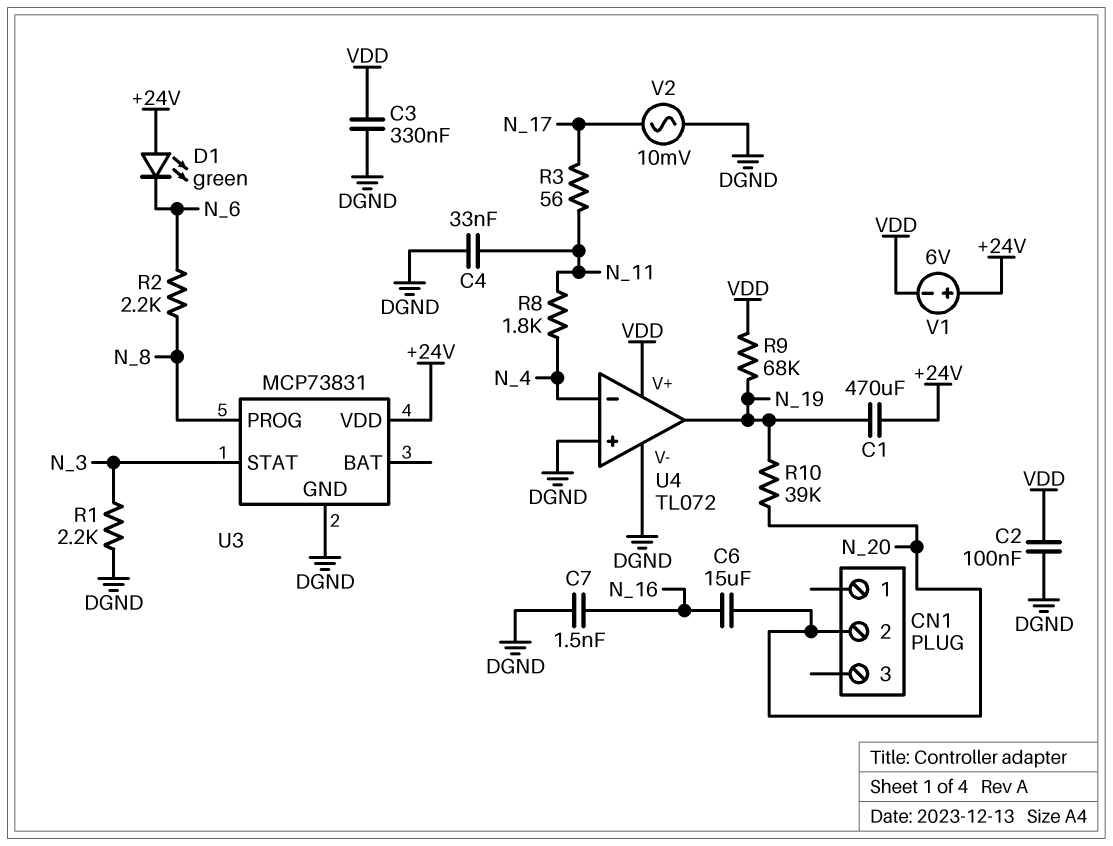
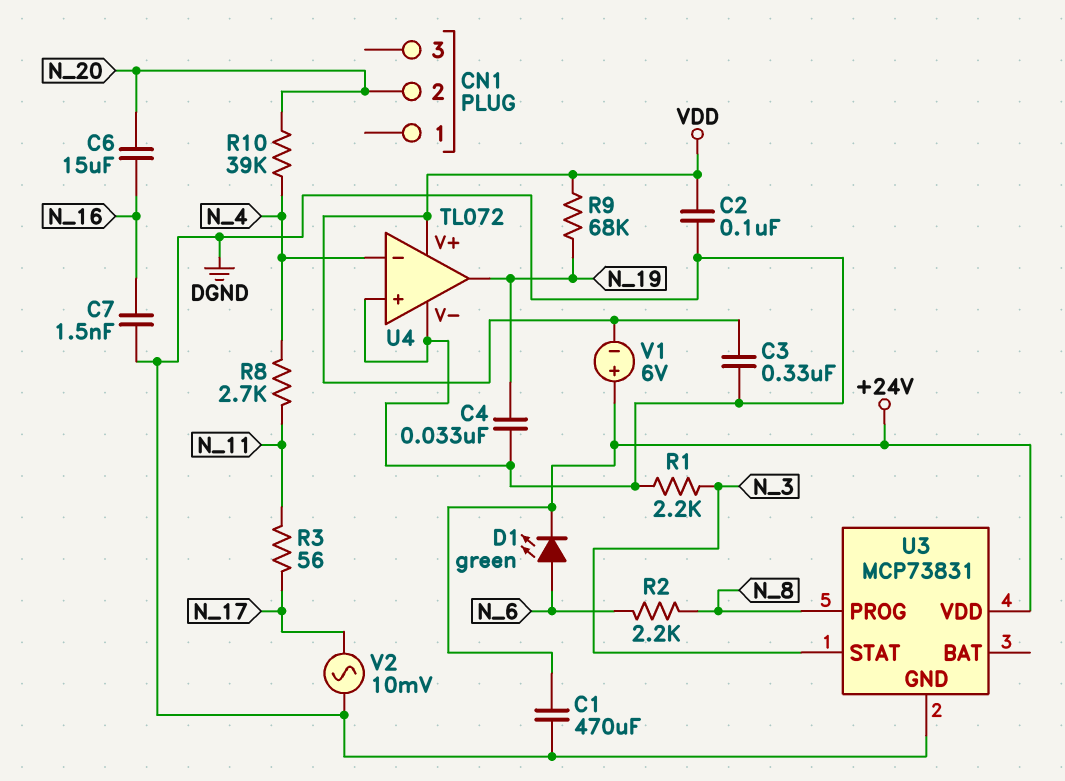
C1: 470uF (+24V, N_19) -> 470uF (+24V, DGND)
C4: 33nF (DGND, N_11) -> 33nF (DGND, N_19)
D1: LED green (A +24V, K N_6) -> LED green (A N_6, K +24V)
R8: 1.8k (N_4, N_11) -> 2.7k (N_4, N_11)
R10: 39k (N_19, N_20) -> 39k (N_4, N_20)

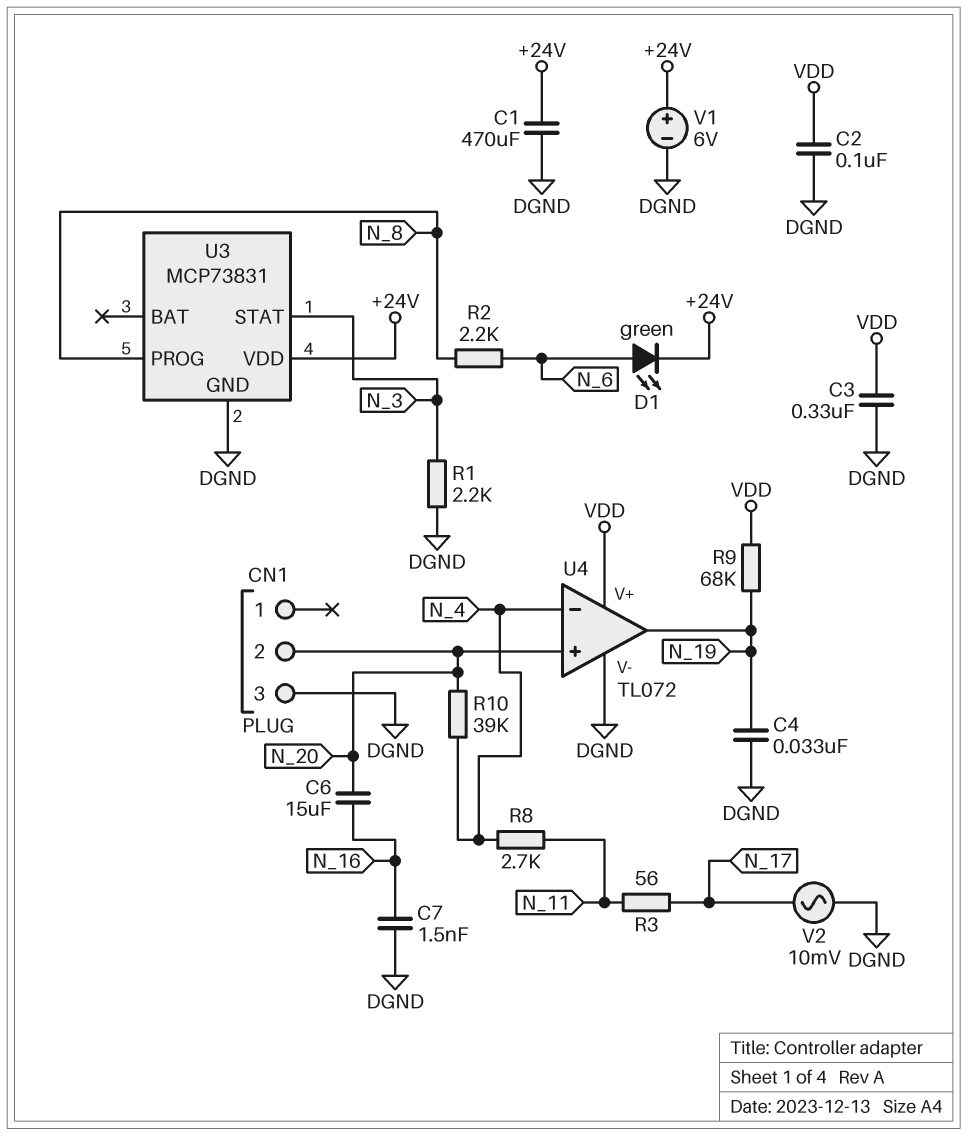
CN1 pin 3: none -> DGND
U4 pin in+: DGND -> N_20
V1: 6V (plus +24V, minus VDD) -> 6V (plus +24V, minus DGND)

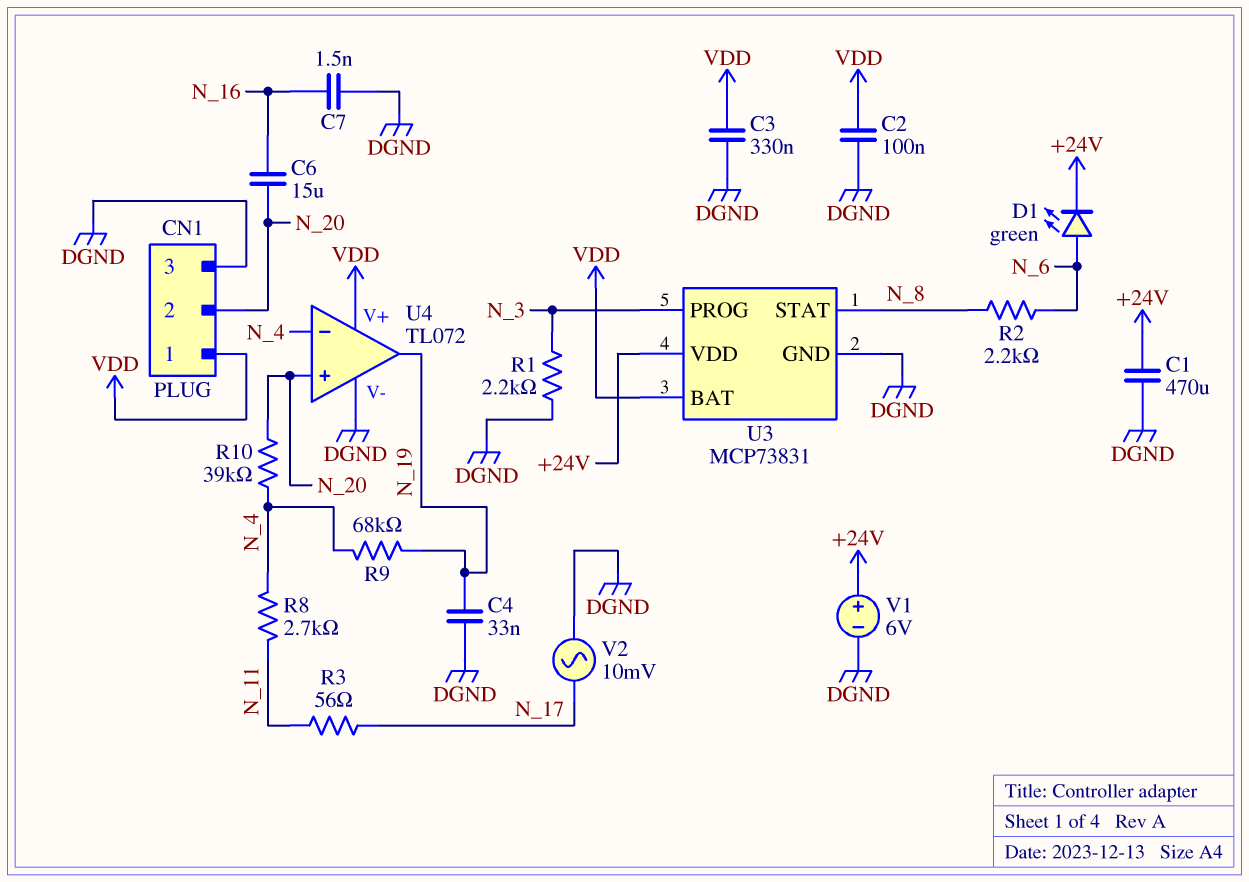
CN1 pin 1: none -> VDD
R9: 68k (N_19, VDD) -> 68k (N_4, N_19)
U3 pin BAT: none -> VDD
U3 pin PROG: N_8 -> N_3
U3 pin STAT: N_3 -> N_8

